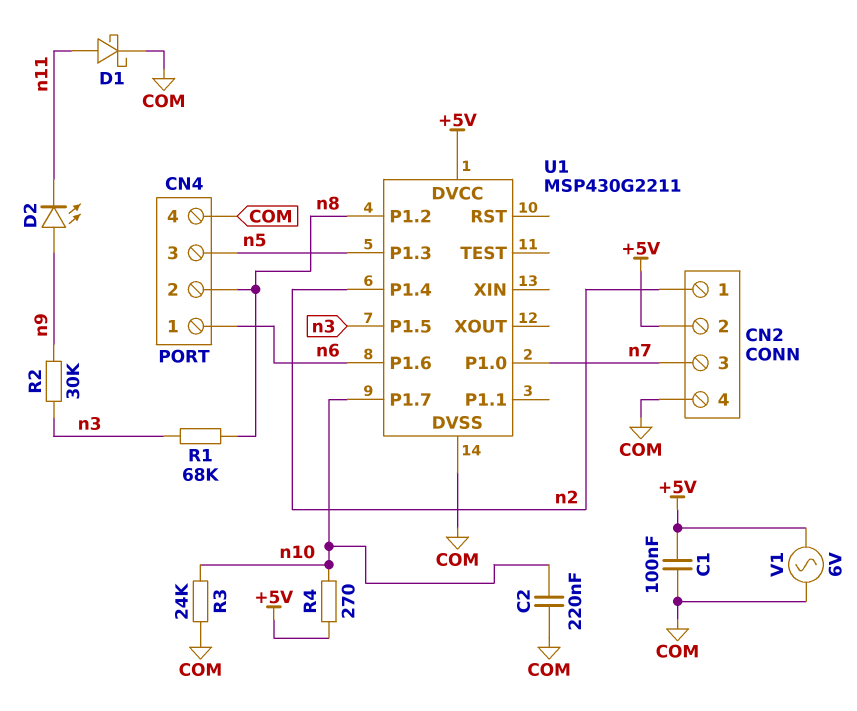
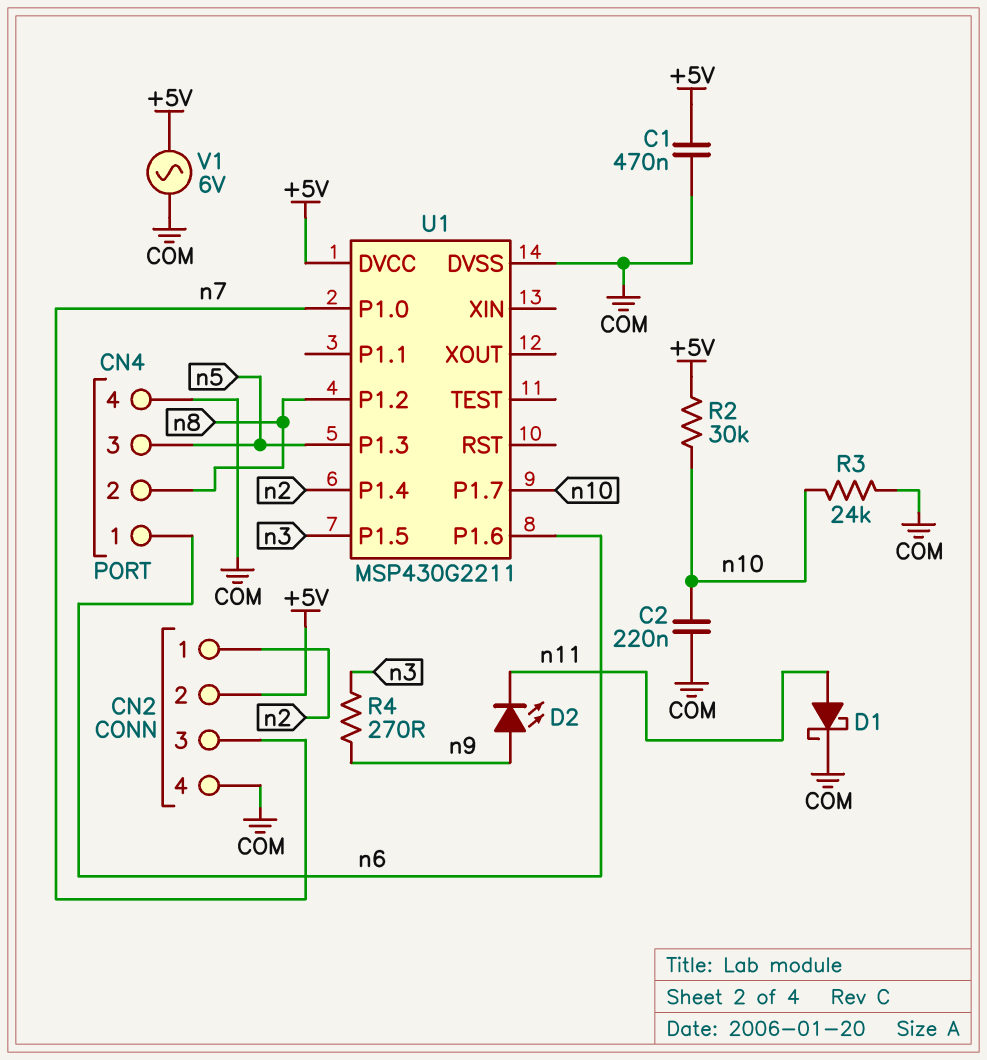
C1: 100nF (+5V, COM) -> 470nF (+5V, COM)
R1: 68k (n3, n8) -> none
R2: 30k (n3, n9) -> 30k (+5V, n10)
R4: 270 (+5V, n10) -> 270 (n3, n9)

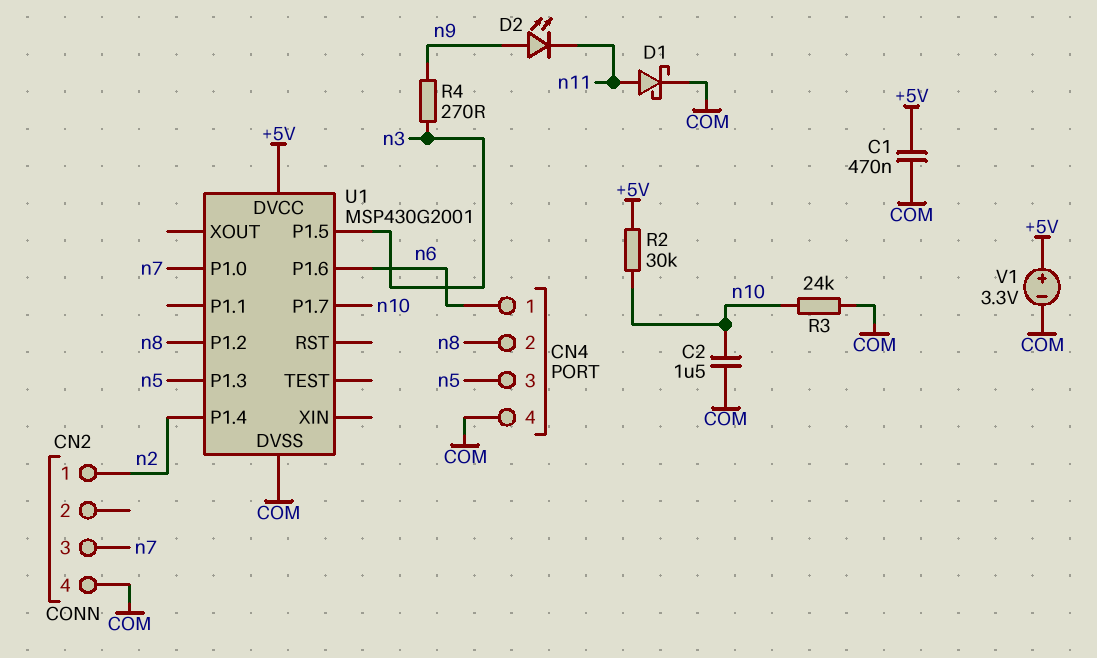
C2: 220nF (COM, n10) -> 1.5uF (COM, n10)
CN2 pin 2: +5V -> none
U1: MSP430G2211 -> MSP430G2001
V1: AC 6V (+5V, COM) -> 3.3V (plus +5V, minus COM)

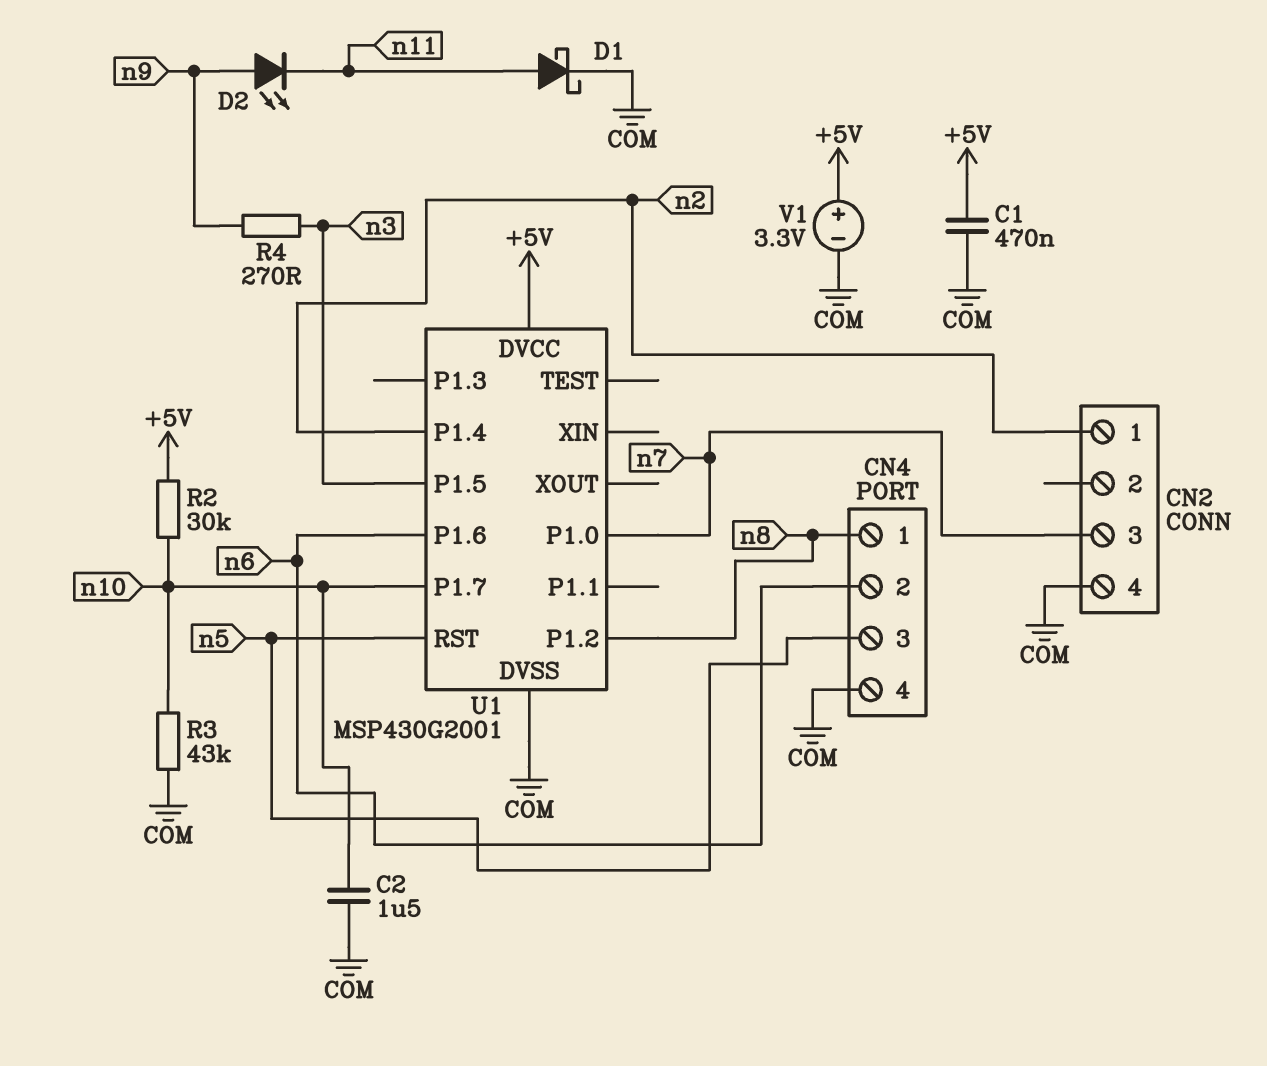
CN4 pin 1: n6 -> n8
CN4 pin 2: n8 -> n6
R3: 24k (COM, n10) -> 43k (COM, n10)
U1 pin P1.3: n5 -> none
U1 pin RST: none -> n5

